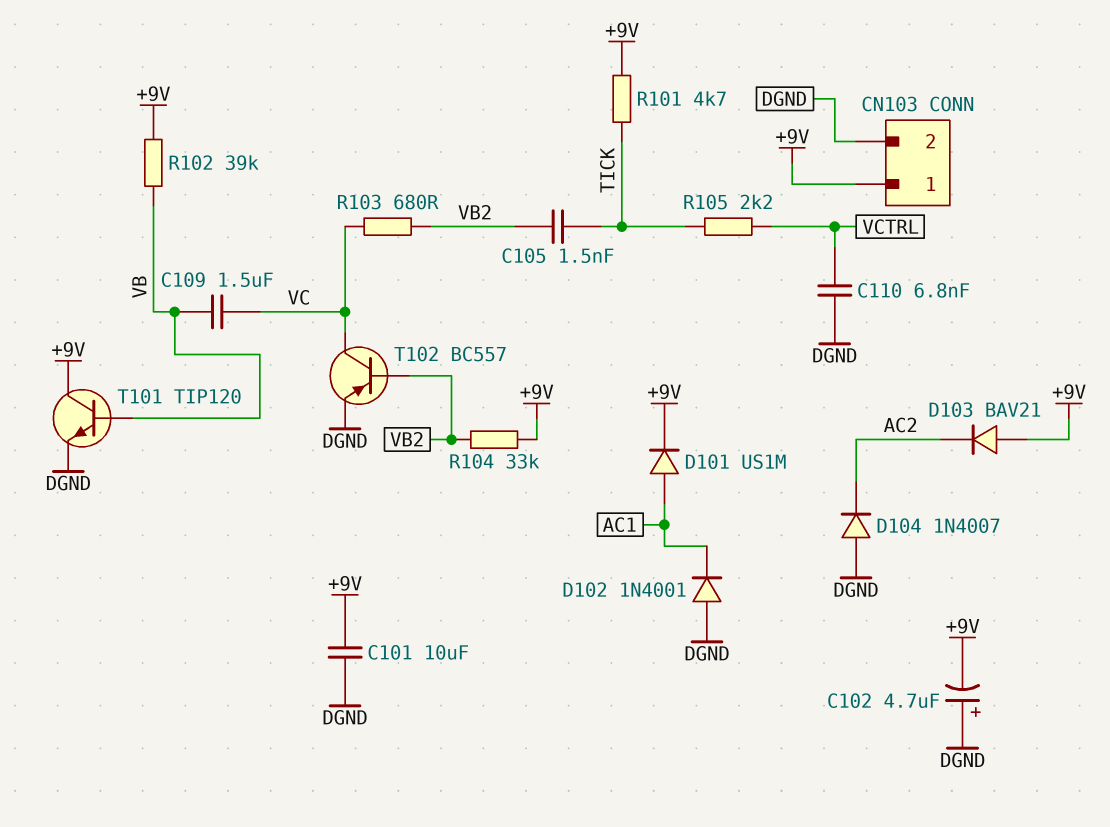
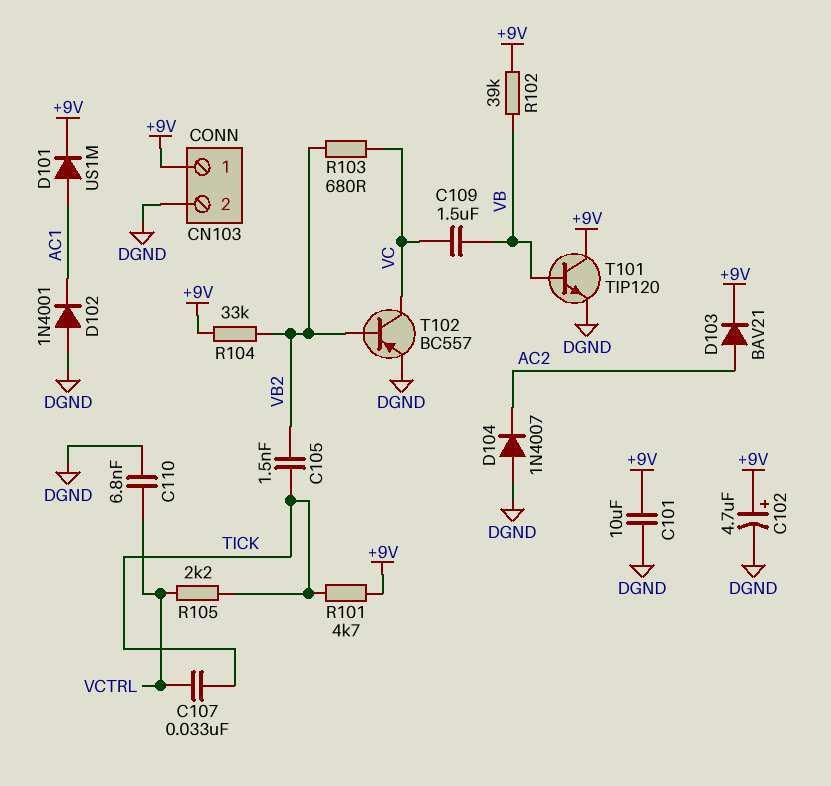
C102: 4.7uF (plus DGND, minus +9V) -> 4.7uF (plus +9V, minus DGND)
C107: none -> 33nF (TICK, VCTRL)
D103: diode BAV21 (A +9V, K AC2) -> diode BAV21 (A AC2, K +9V)

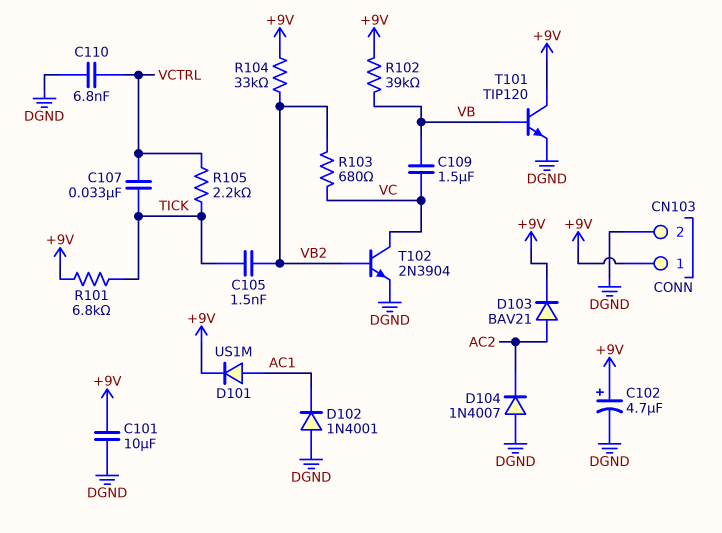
R101: 4.7k (+9V, TICK) -> 6.8k (+9V, TICK)
T102: PNP BC557 (B VB2, C VC, E DGND) -> NPN 2N3904 (B VB2, C VC, E DGND)

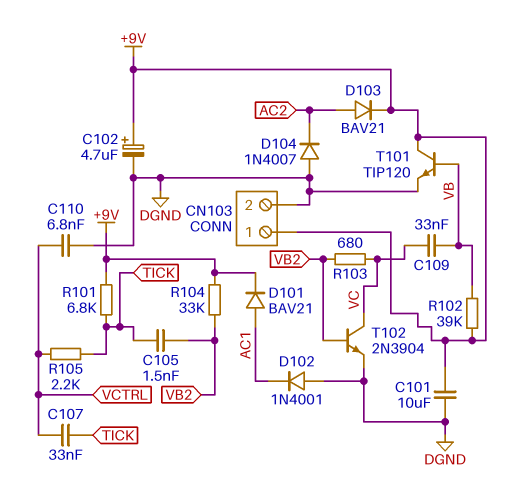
C109: 1.5uF (VB, VC) -> 33nF (VB, VC)
D101: diode US1M (A AC1, K +9V) -> diode BAV21 (A AC1, K +9V)

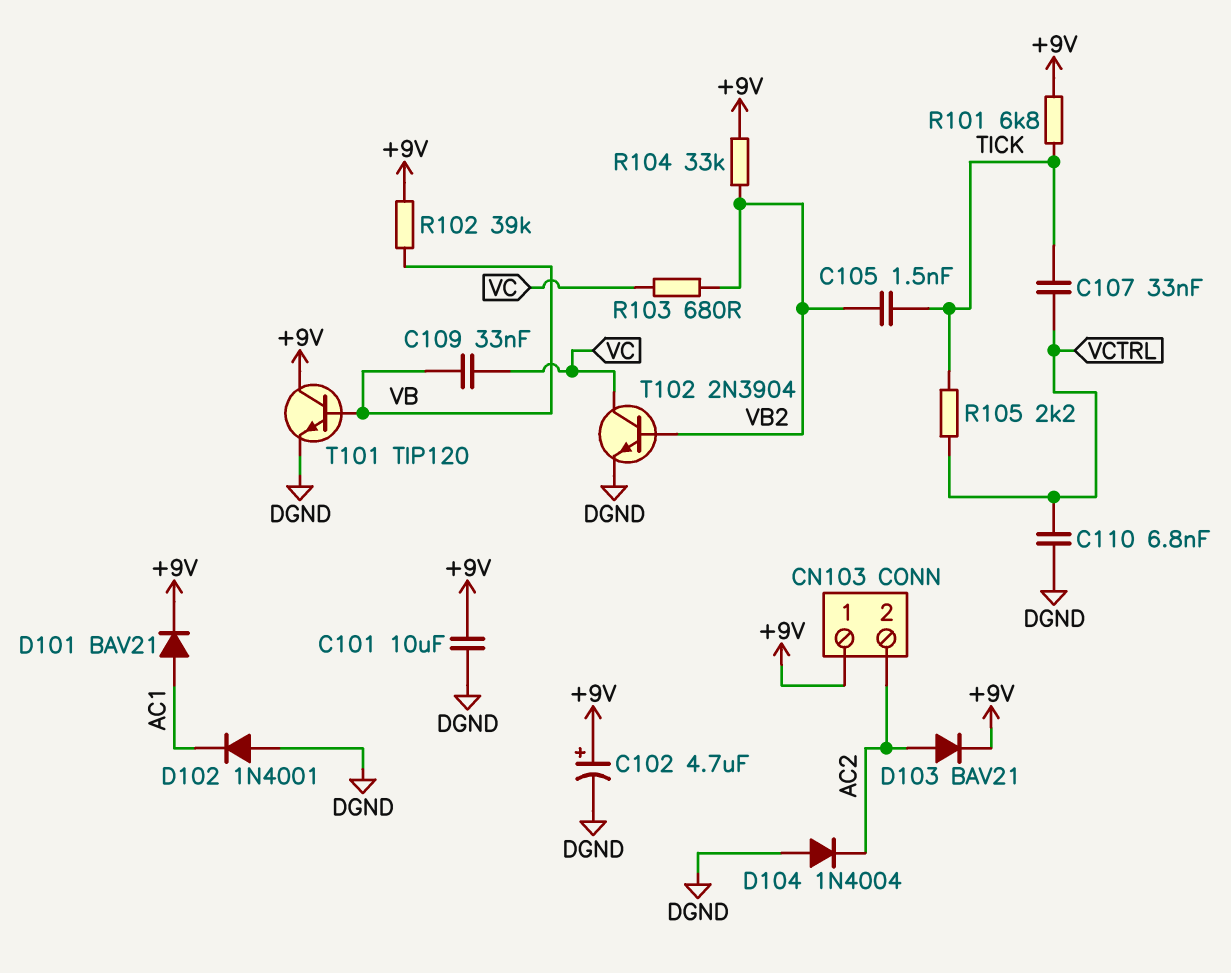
CN103 pin 2: DGND -> AC2
D104: diode 1N4007 (A DGND, K AC2) -> diode 1N4004 (A DGND, K AC2)

